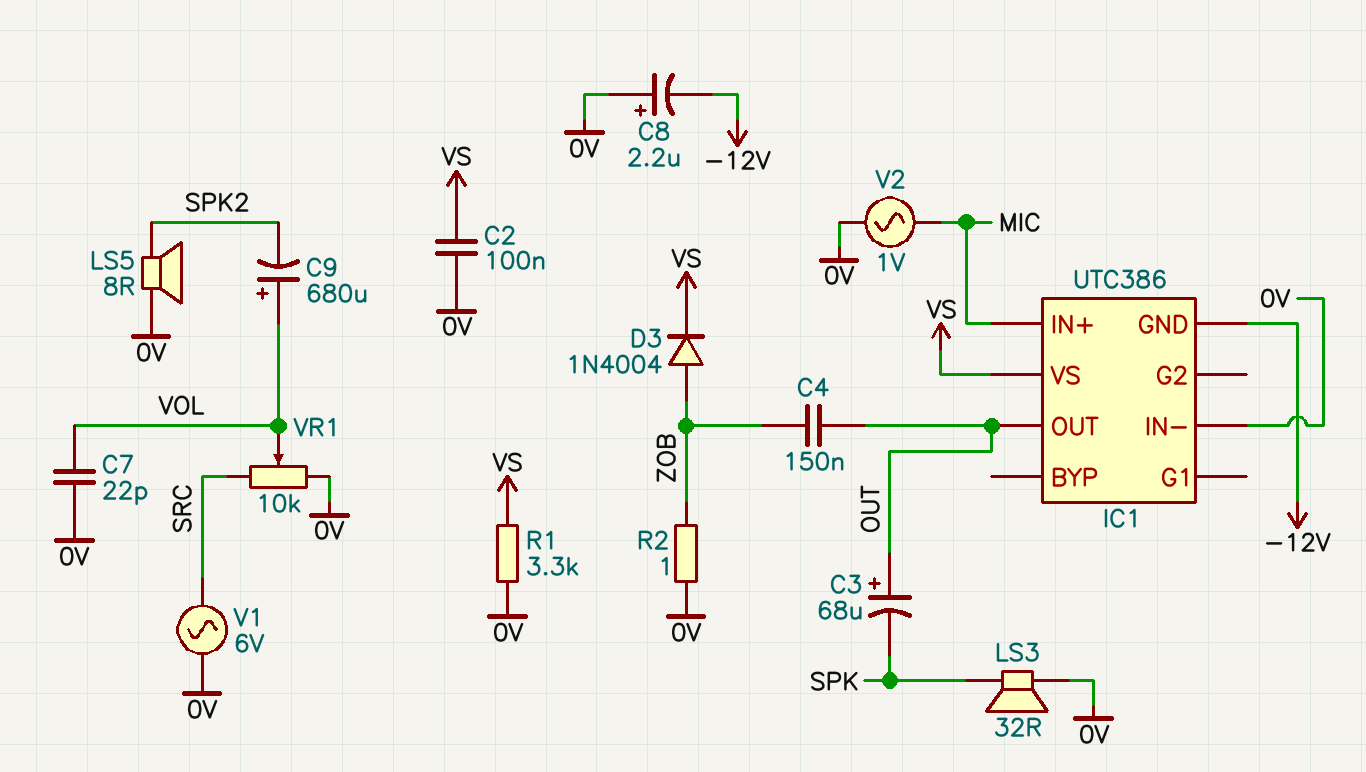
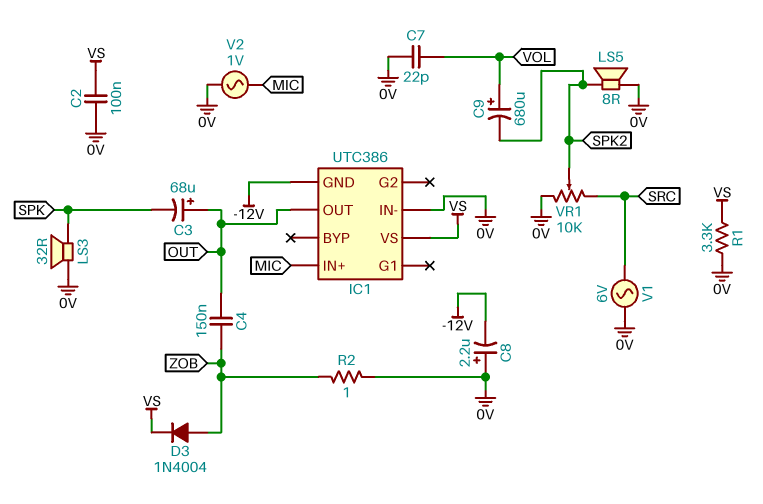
VR1: 10k (0V, SRC, wiper VOL) -> 10k (0V, SRC, wiper SPK2)

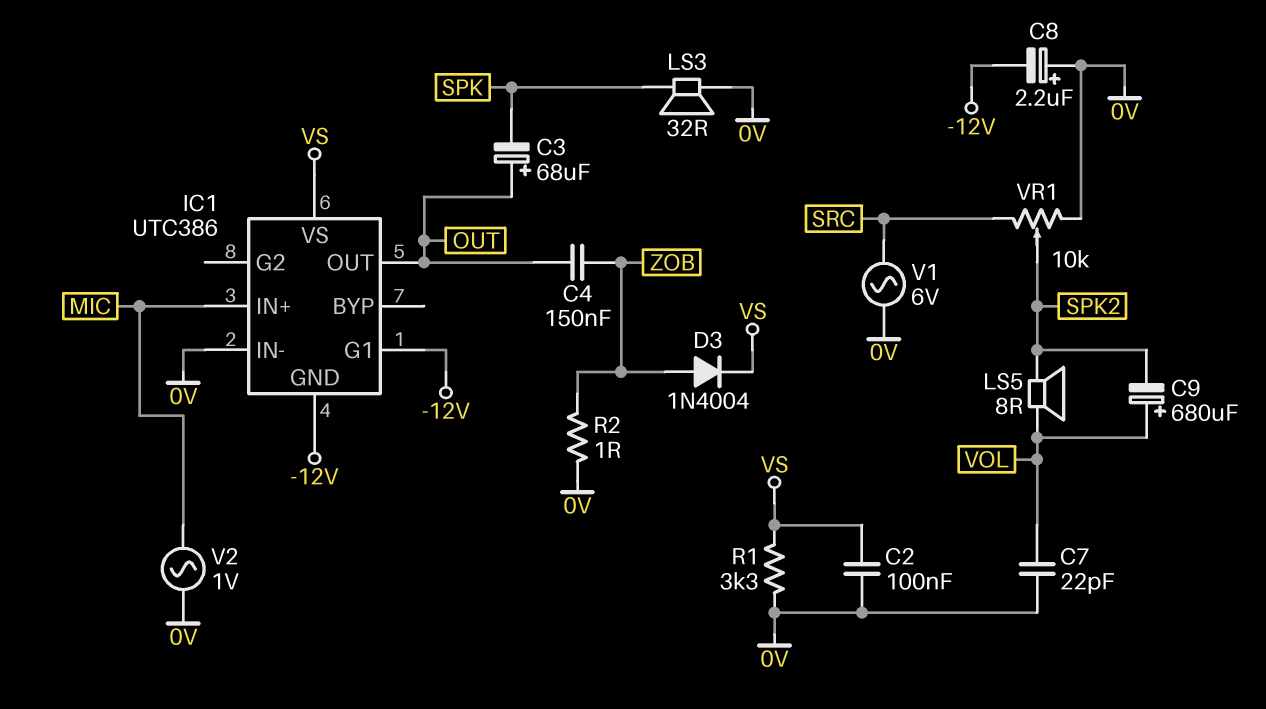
IC1 pin G1: none -> -12V
LS5: speaker 8R (0V, SPK2) -> speaker 8R (SPK2, VOL)

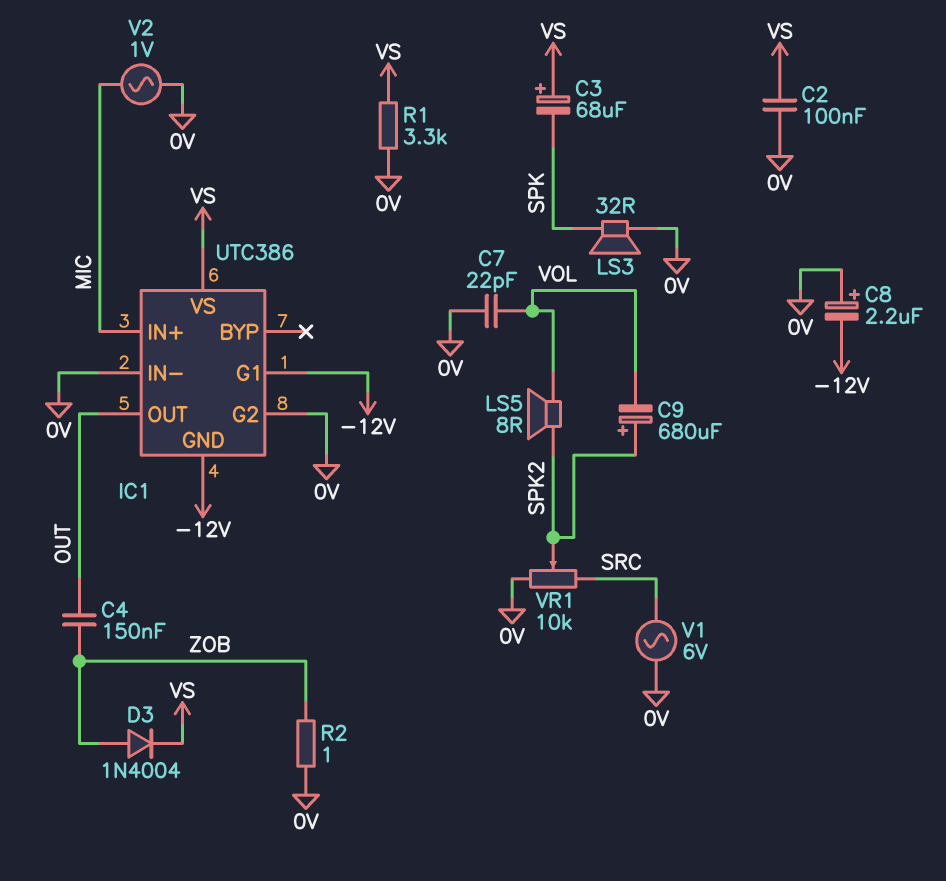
C3: 68uF (plus OUT, minus SPK) -> 68uF (plus VS, minus SPK)
C9: 680uF (plus VOL, minus SPK2) -> 680uF (plus SPK2, minus VOL)
IC1 pin G2: none -> 0V

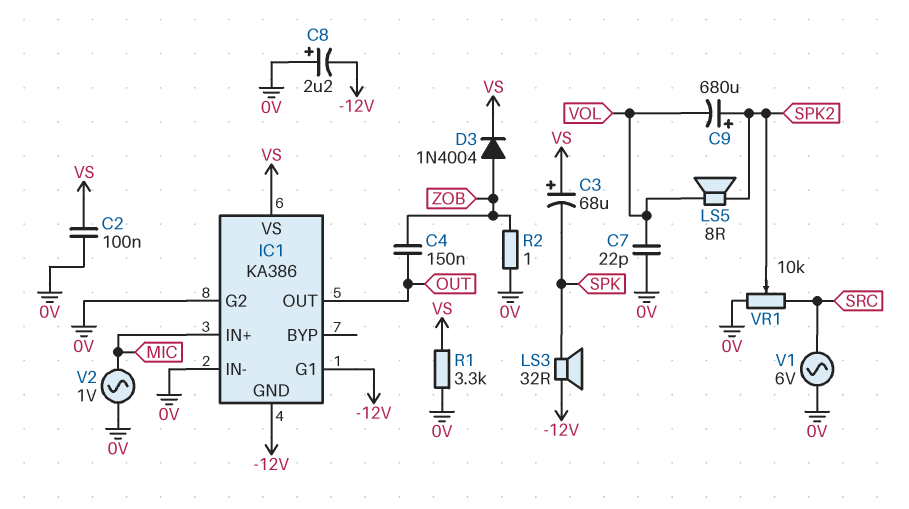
IC1: UTC386 -> KA386
LS3: speaker 32R (0V, SPK) -> speaker 32R (-12V, SPK)

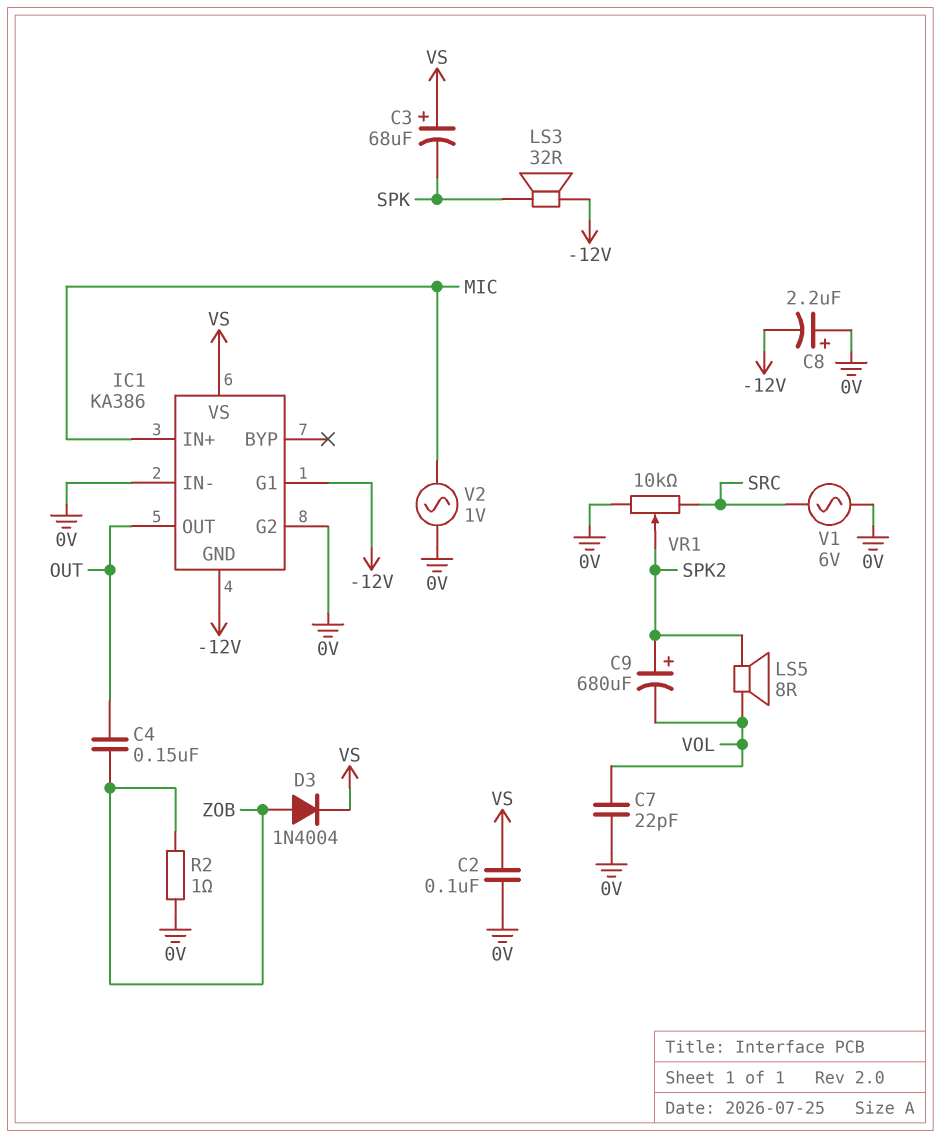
R1: 3.3k (0V, VS) -> none

